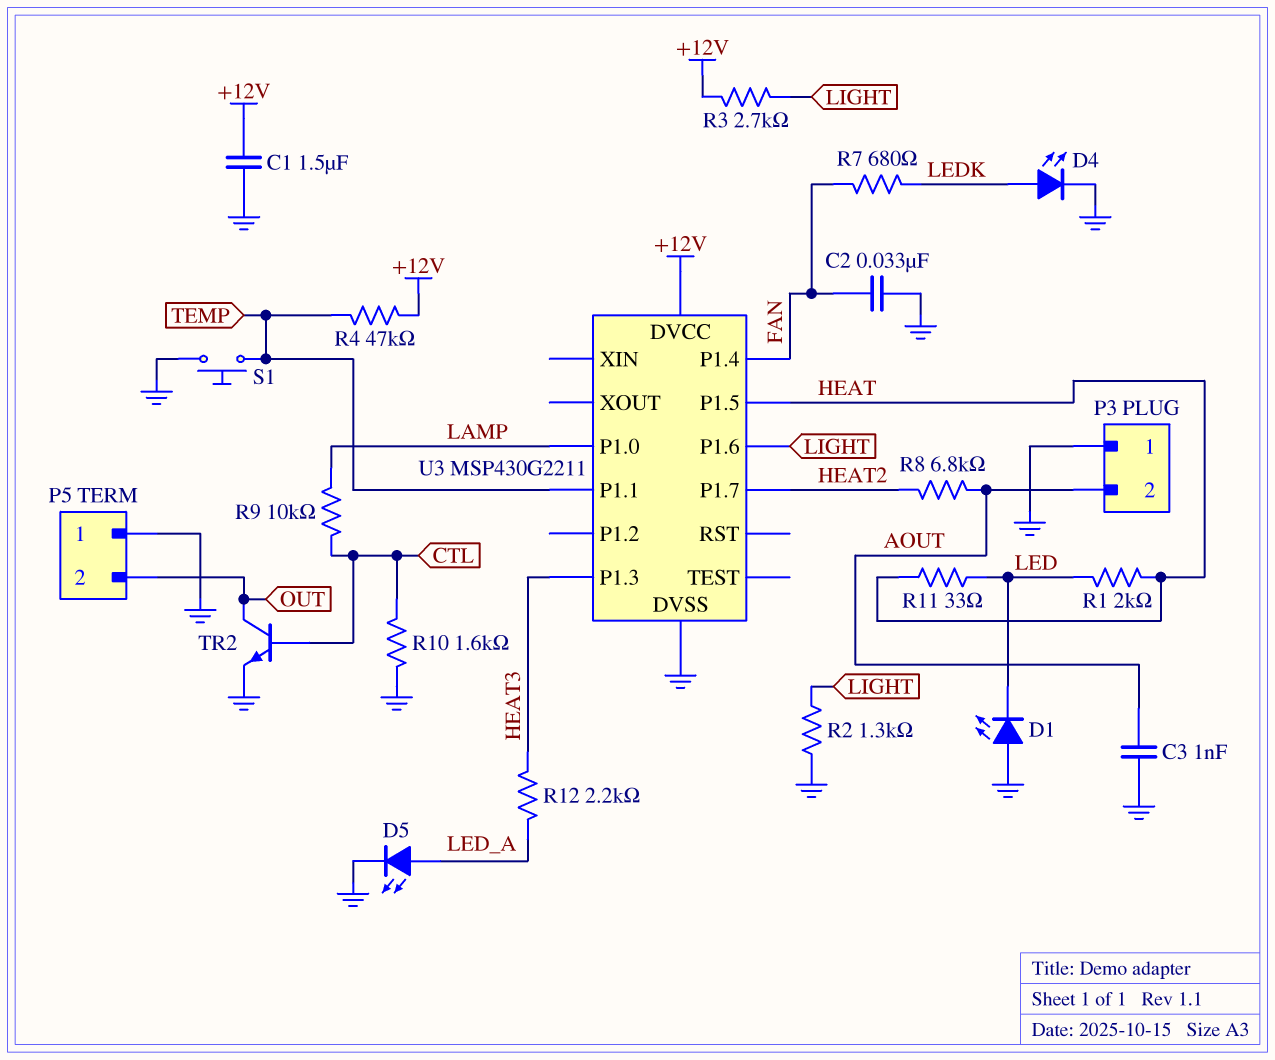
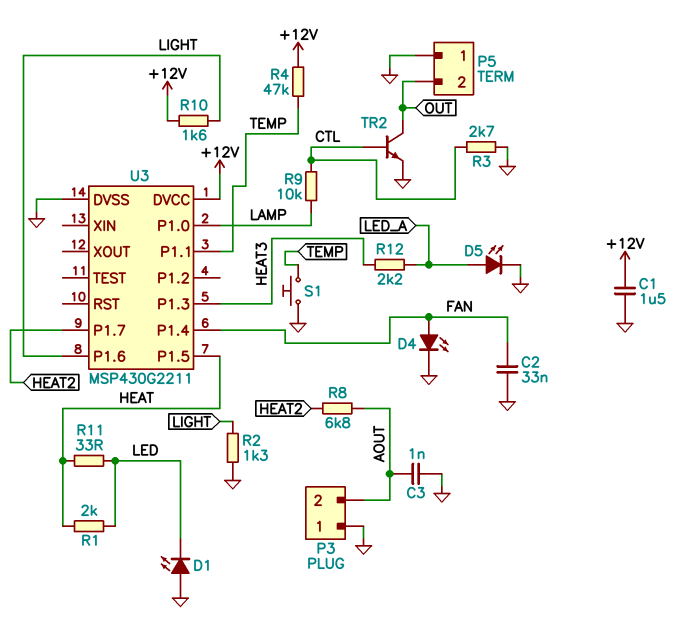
D4: LED (A LEDK, K GND) -> LED (A FAN, K GND)
R3: 2.7k (+12V, LIGHT) -> 2.7k (CTL, GND)
R7: 680 (FAN, LEDK) -> none
R10: 1.6k (CTL, GND) -> 1.6k (+12V, LIGHT)

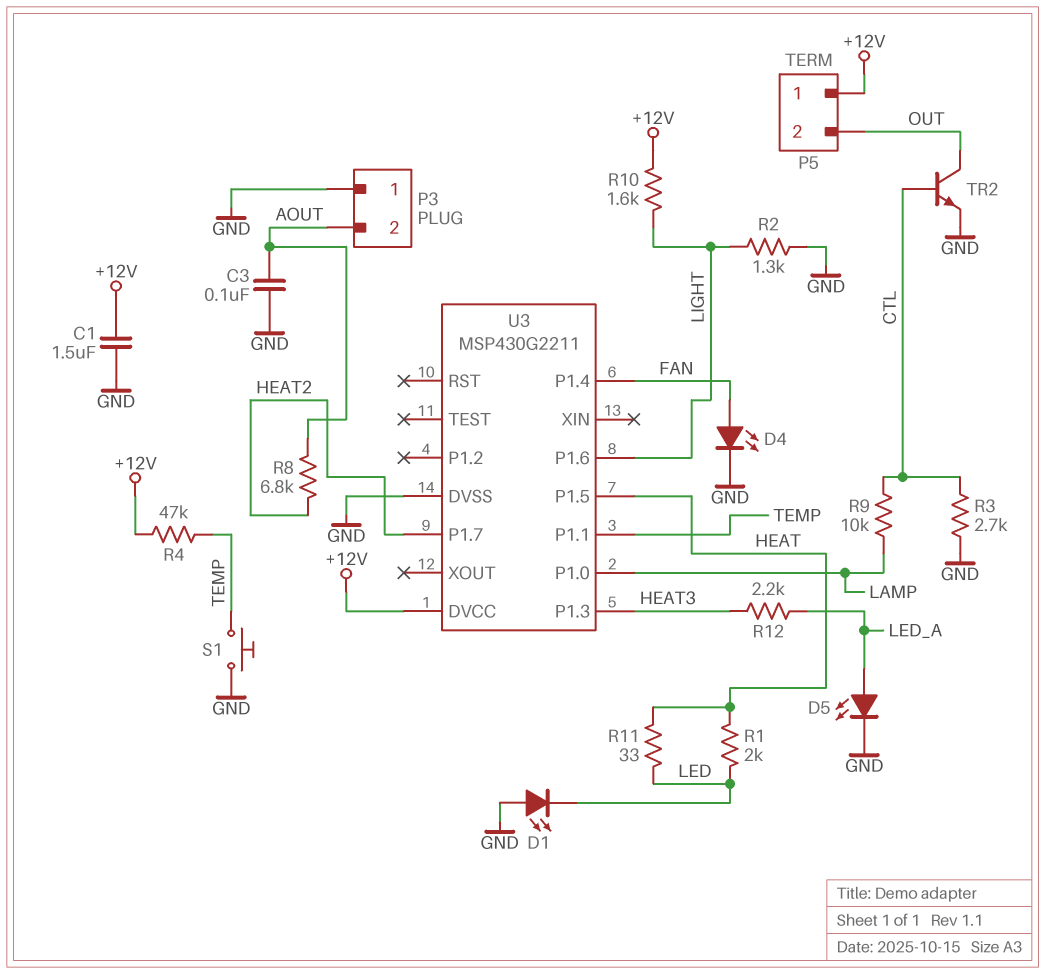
C2: 33nF (FAN, GND) -> none
C3: 1nF (AOUT, GND) -> 100nF (AOUT, GND)
P5 pin 1: GND -> +12V

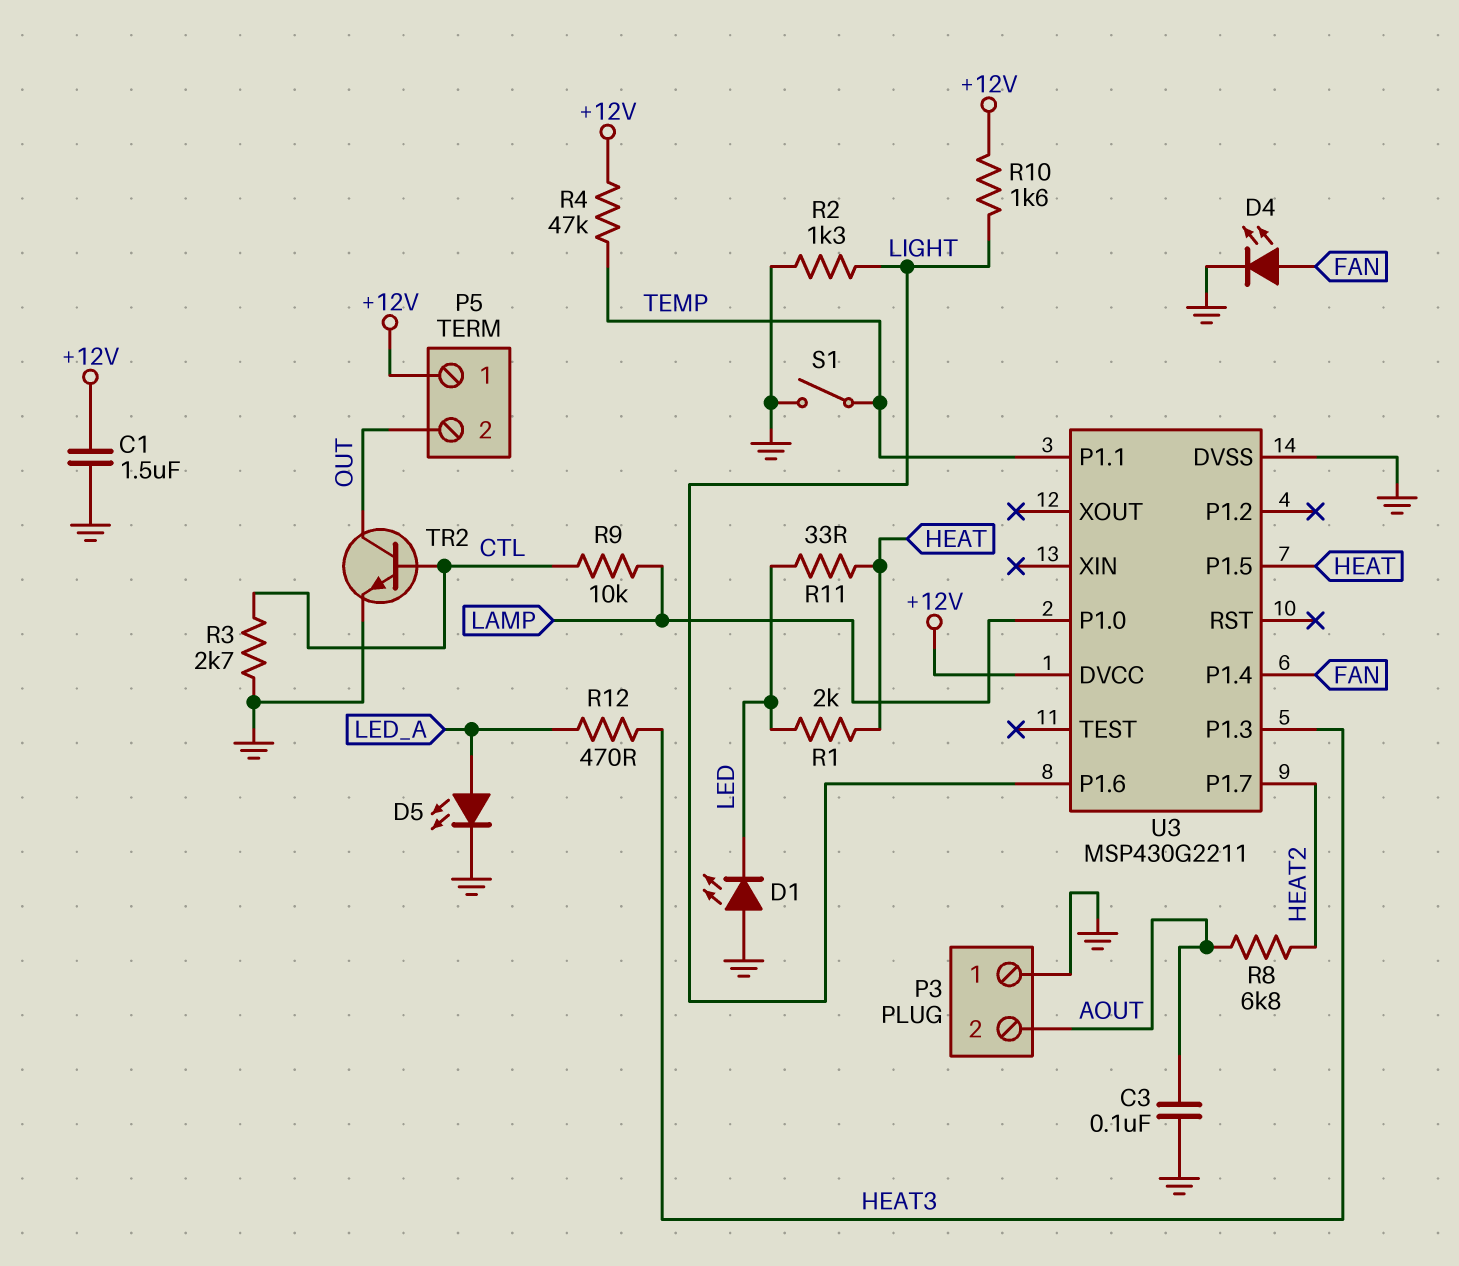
R12: 2.2k (HEAT3, LED_A) -> 470 (HEAT3, LED_A)
S1: button (GND, TEMP) -> switch (GND, TEMP)

